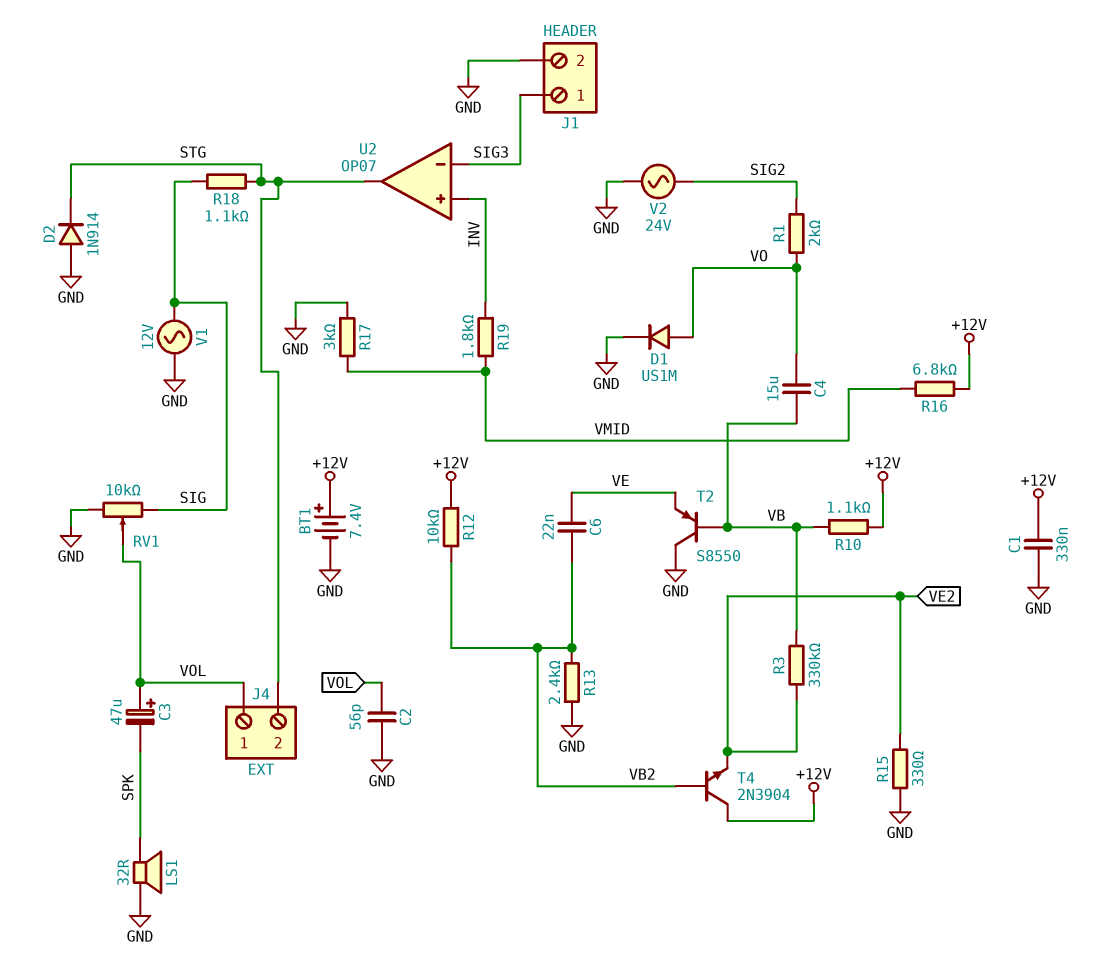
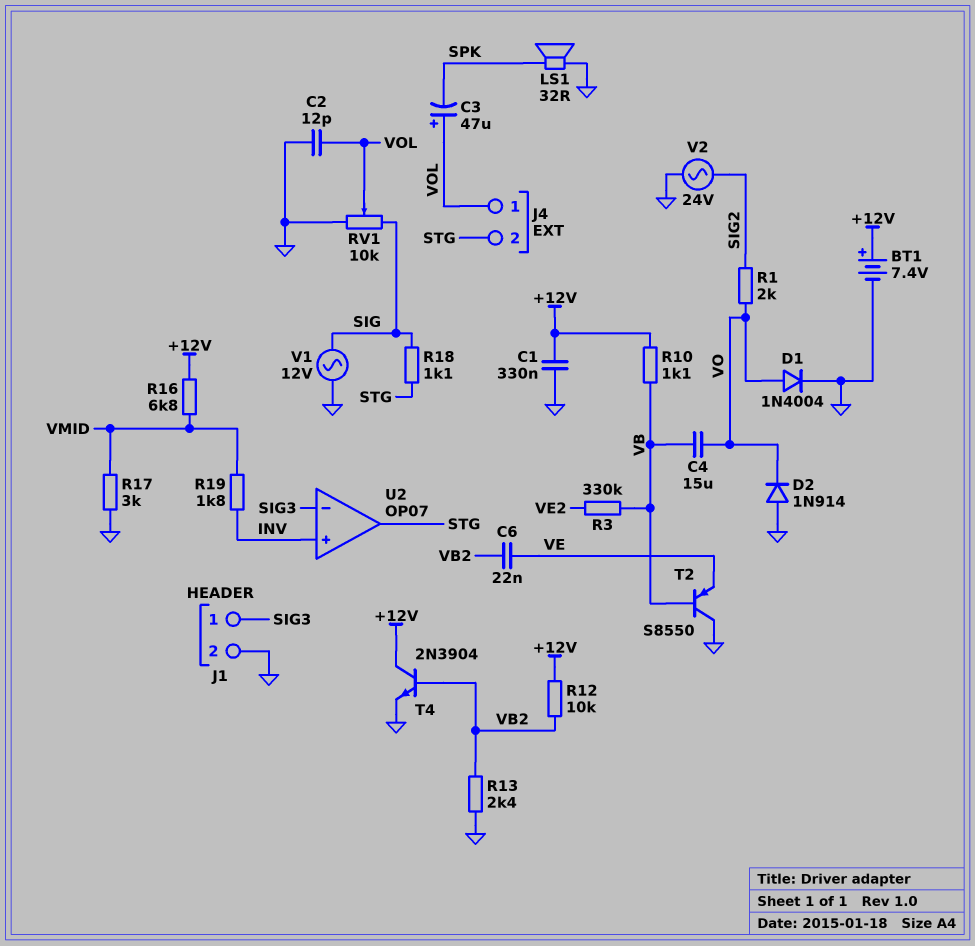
C2: 56pF (GND, VOL) -> 12pF (GND, VOL)
D1: diode US1M (A VO, K GND) -> diode 1N4004 (A VO, K GND)
D2: diode 1N914 (A GND, K STG) -> diode 1N914 (A GND, K VO)
R15: 330 (GND, VE2) -> none
T4: NPN 2N3904 (B VB2, C +12V, E VE2) -> NPN 2N3904 (B VB2, C +12V, E GND)

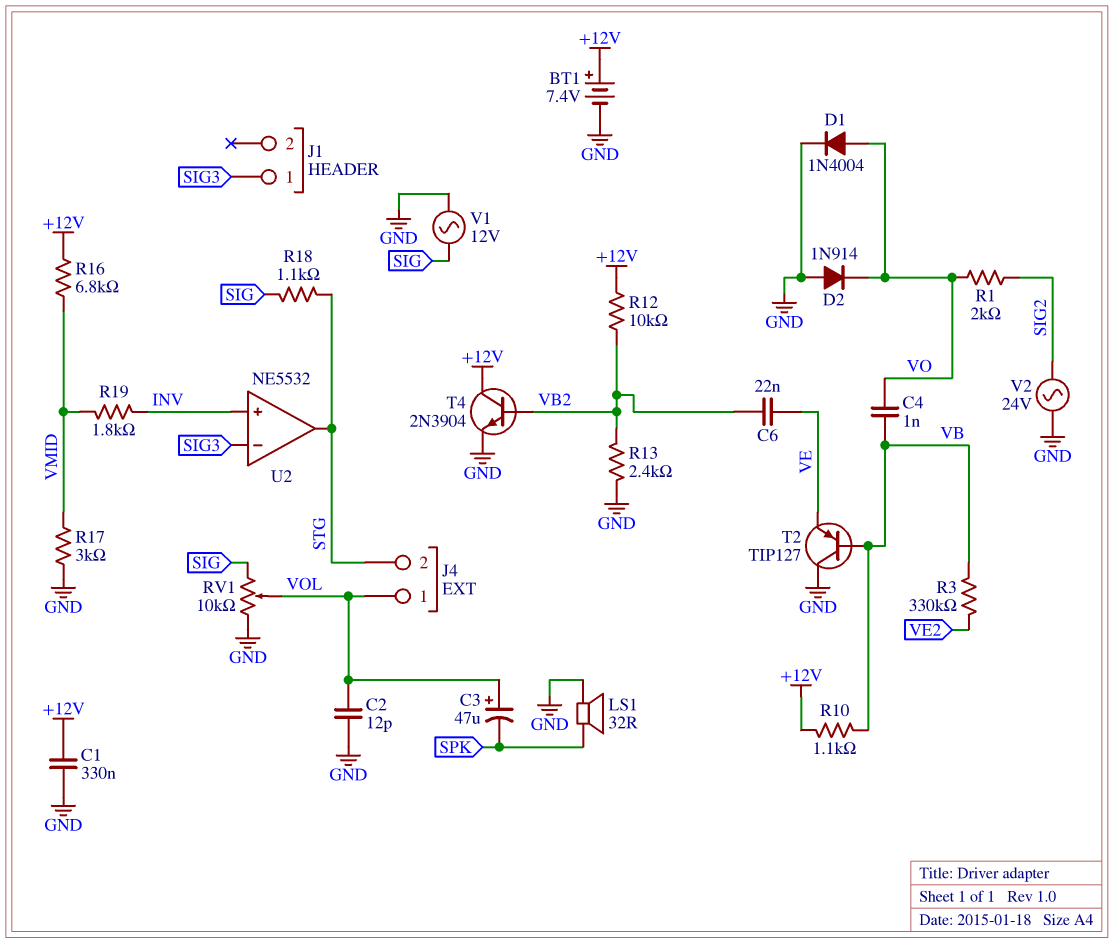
C4: 15uF (VB, VO) -> 1nF (VB, VO)
J1 pin 2: GND -> none
T2: PNP S8550 (B VB, C GND, E VE) -> PNP TIP127 (B VB, C GND, E VE)
U2: OP07 -> NE5532

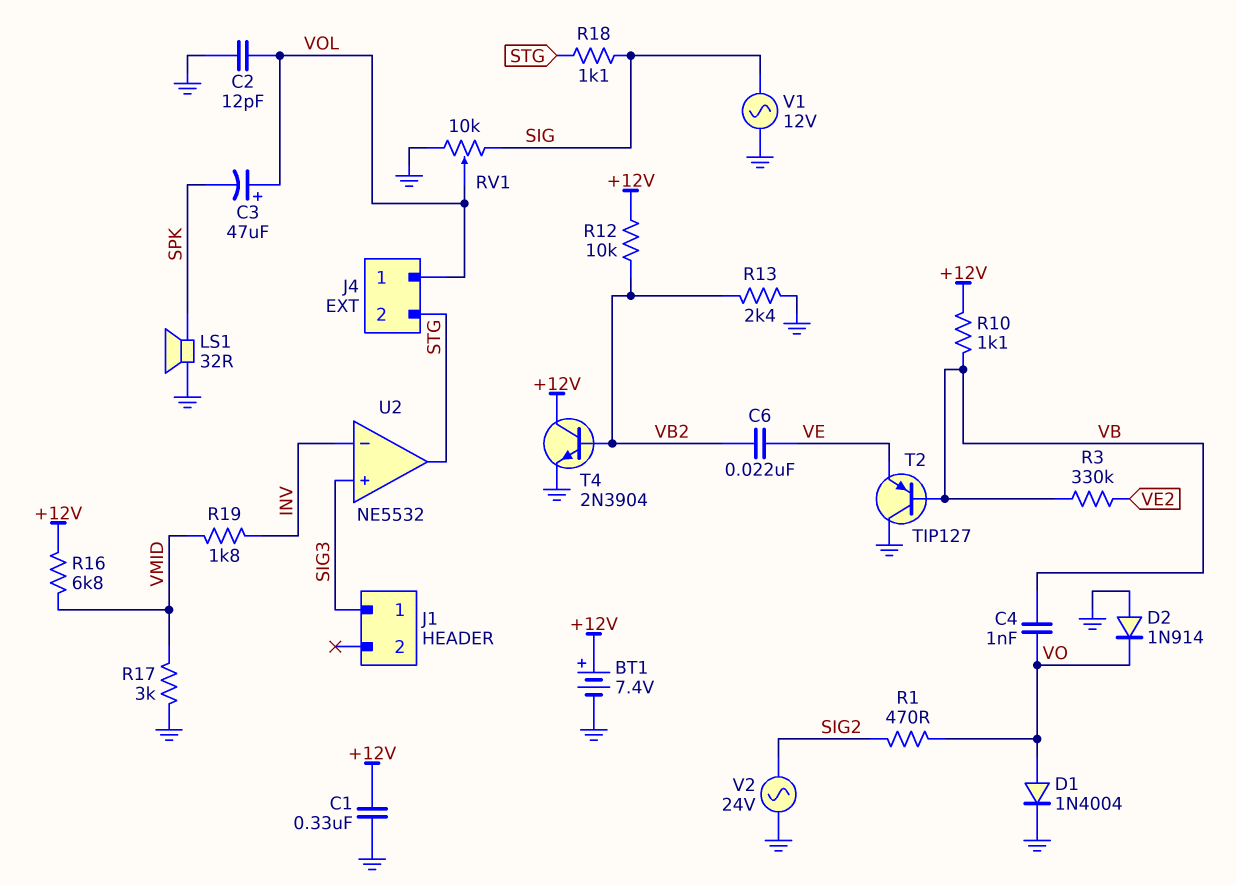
R1: 2k (SIG2, VO) -> 470 (SIG2, VO)
U2 pin in+: INV -> SIG3
U2 pin in-: SIG3 -> INV

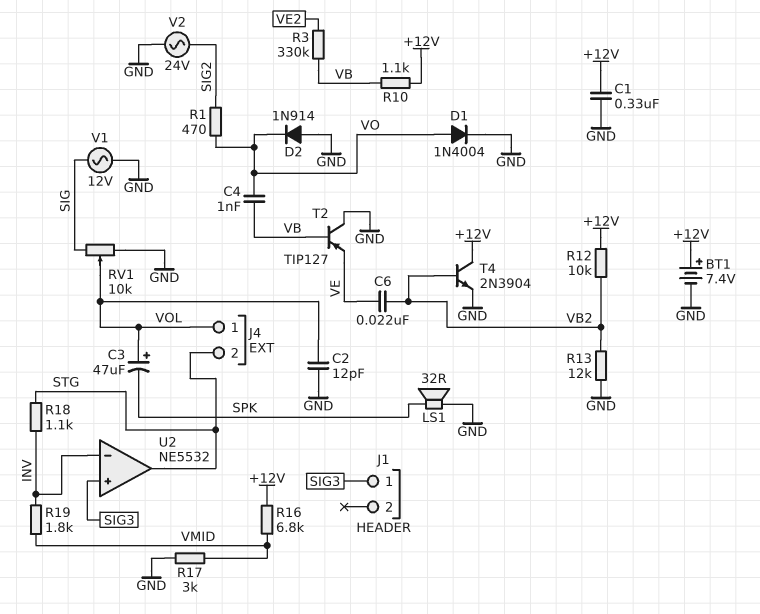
R13: 2.4k (GND, VB2) -> 12k (GND, VB2)
R18: 1.1k (SIG, STG) -> 1.1k (INV, STG)

